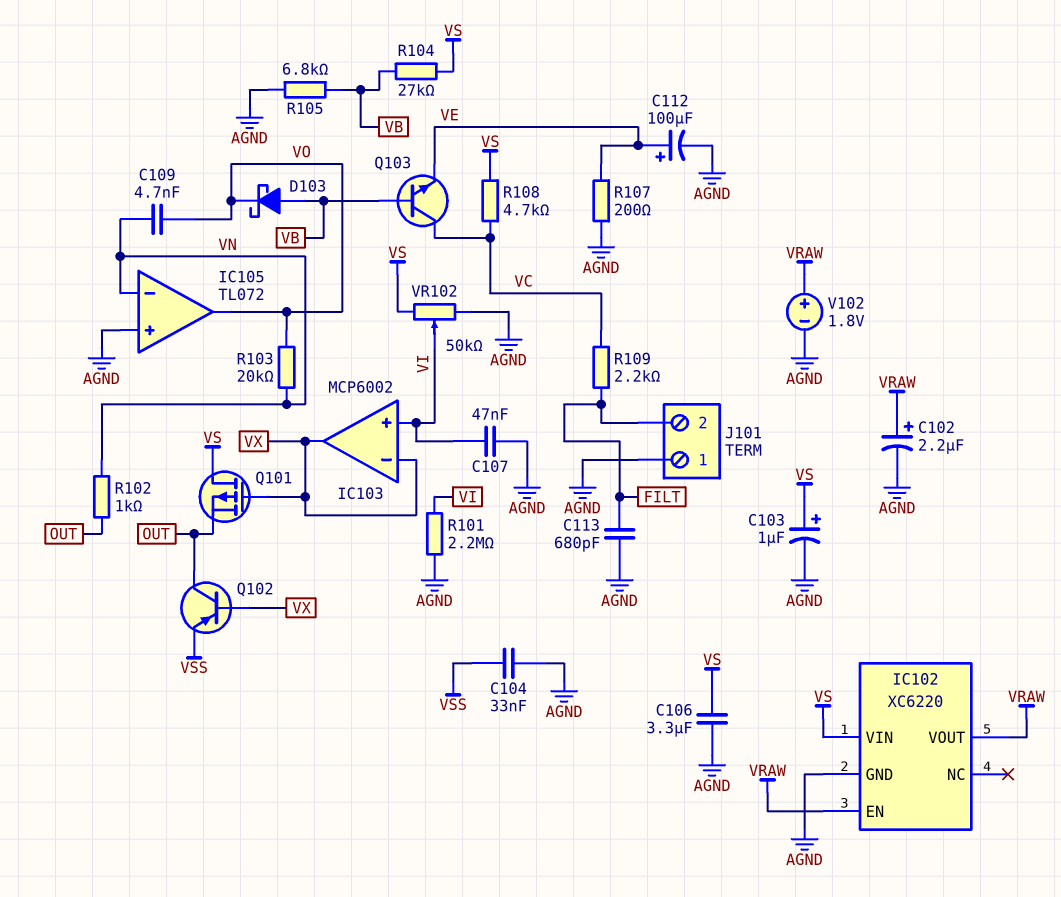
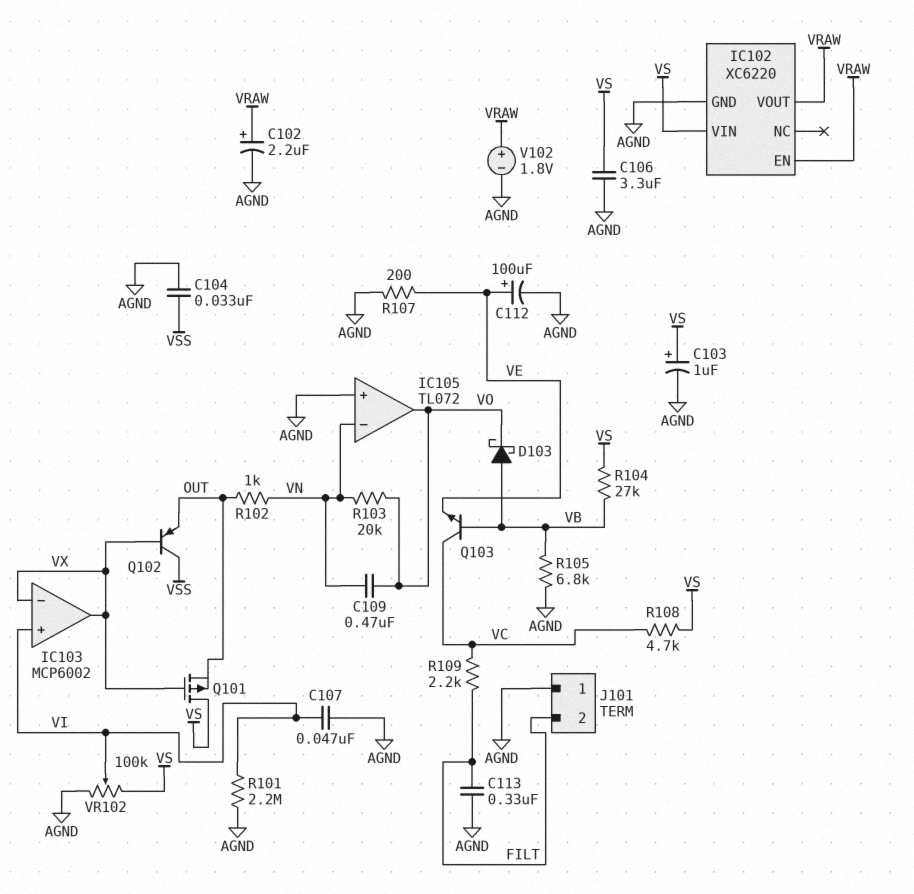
C109: 4.7nF (VN, VO) -> 470nF (VN, VO)
C113: 680pF (AGND, FILT) -> 330nF (AGND, FILT)
Q102: PNP (B VX, C OUT, E VSS) -> PNP (B VX, C VSS, E OUT)
VR102: 50k (AGND, VS, wiper VI) -> 100k (AGND, VS, wiper VI)

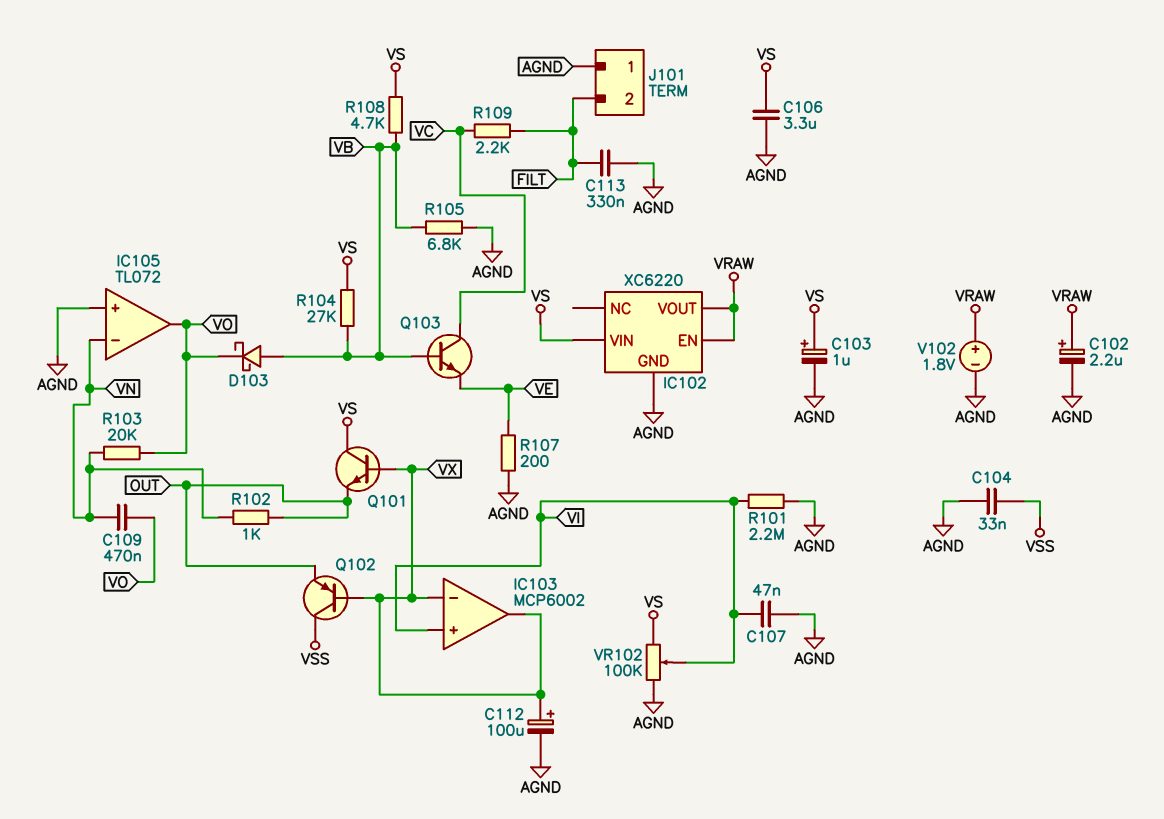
C112: 100uF (plus VE, minus AGND) -> 100uF (plus VX, minus AGND)
Q101: PMOS (G VX, D VS, S OUT) -> NPN (B VX, C VS, E OUT)
R108: 4.7k (VC, VS) -> 4.7k (VB, VS)

